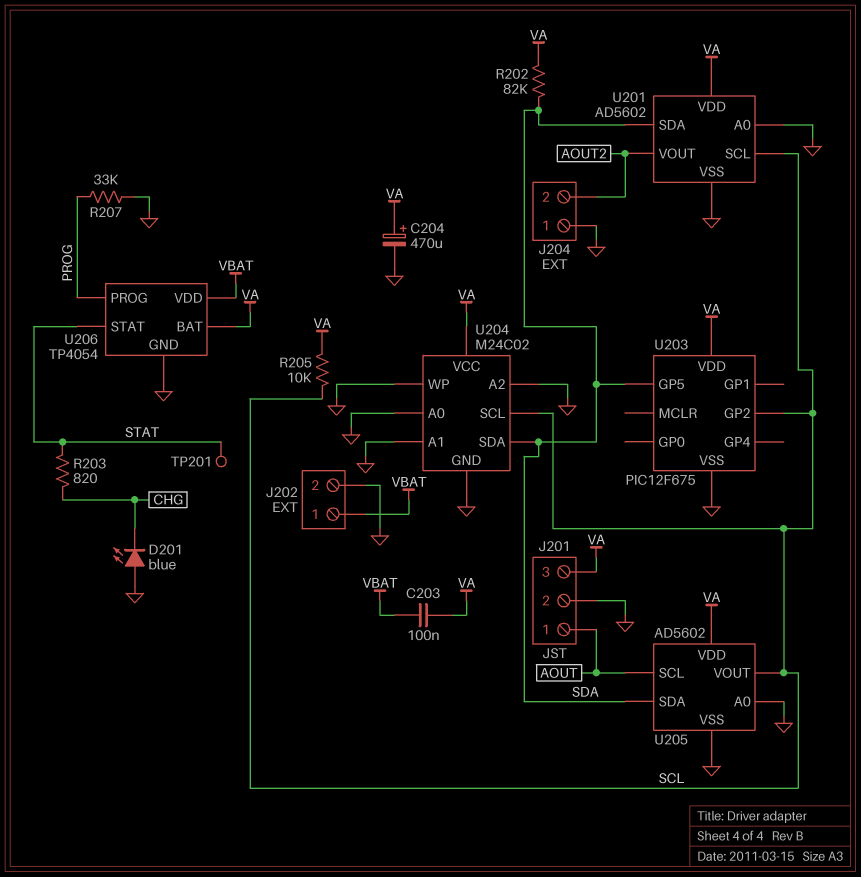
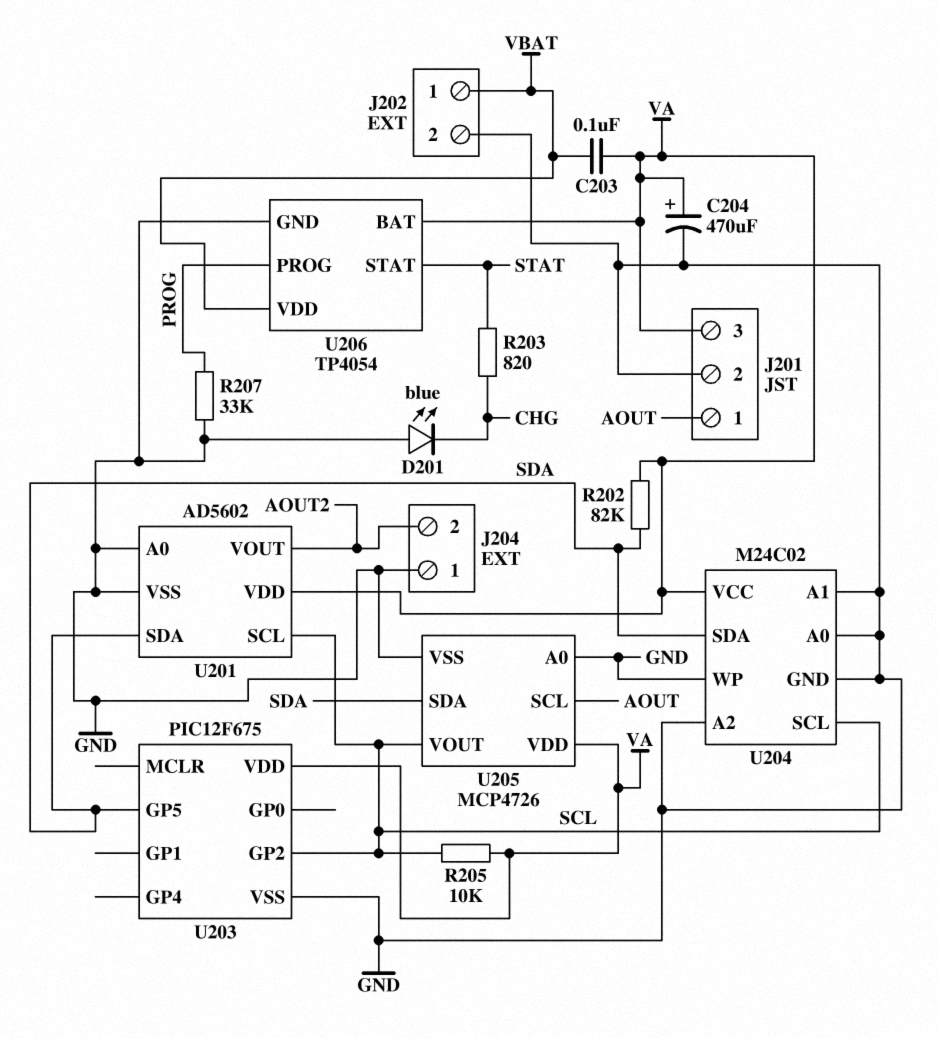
TP201: test point (STAT) -> none
U205: AD5602 -> MCP4726

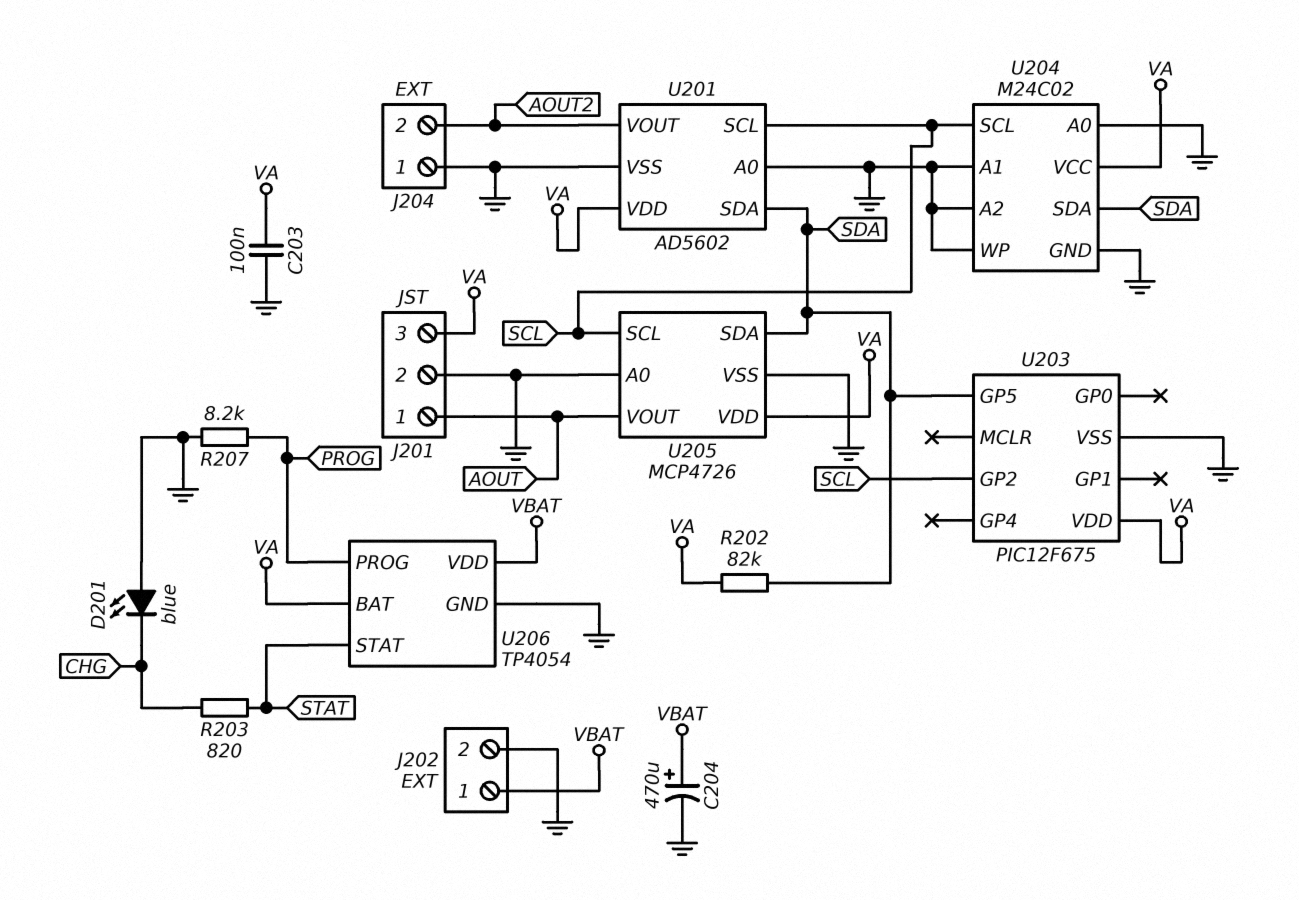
C203: 100nF (VA, VBAT) -> 100nF (GND, VA)
C204: 470uF (plus VA, minus GND) -> 470uF (plus VBAT, minus GND)
R205: 10k (SCL, VA) -> none
R207: 33k (GND, PROG) -> 8.2k (GND, PROG)
U205 pin SCL: AOUT -> SCL
U205 pin VOUT: SCL -> AOUT

